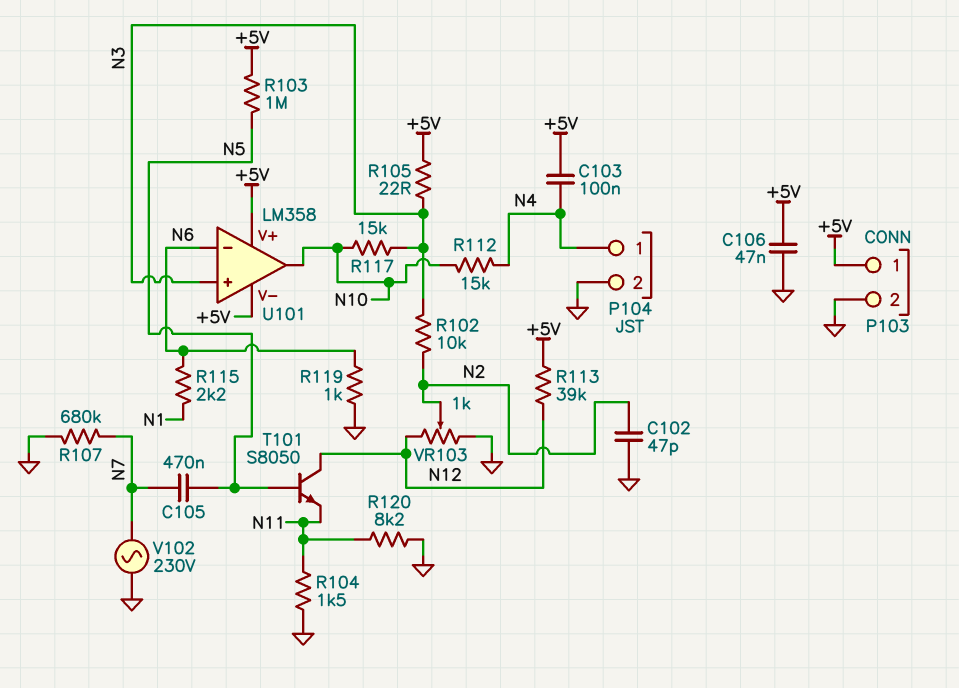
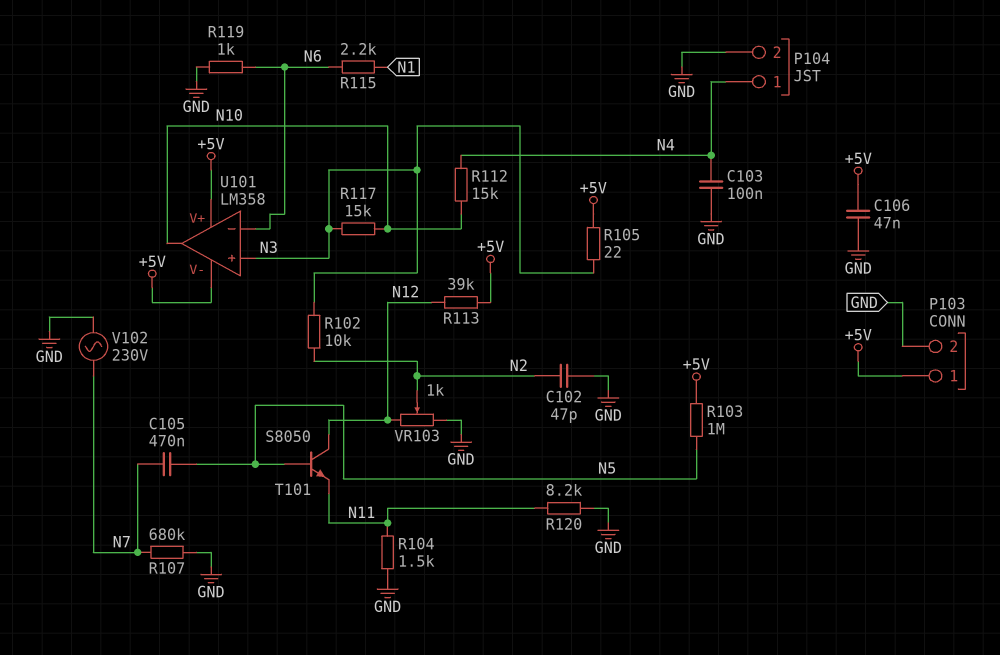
C103: 100nF (+5V, N4) -> 100nF (GND, N4)

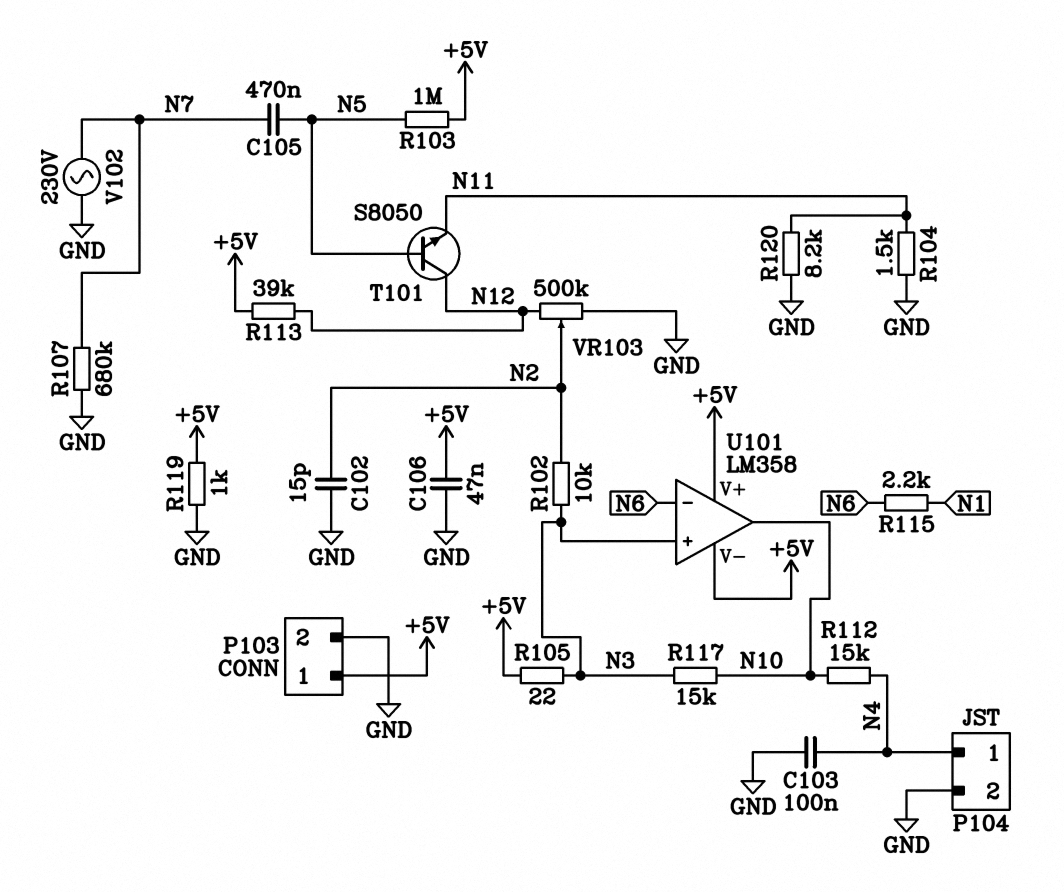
C102: 47pF (GND, N2) -> 15pF (GND, N2)
R119: 1k (GND, N6) -> 1k (+5V, GND)
VR103: 1k (GND, N12, wiper N2) -> 500k (GND, N12, wiper N2)

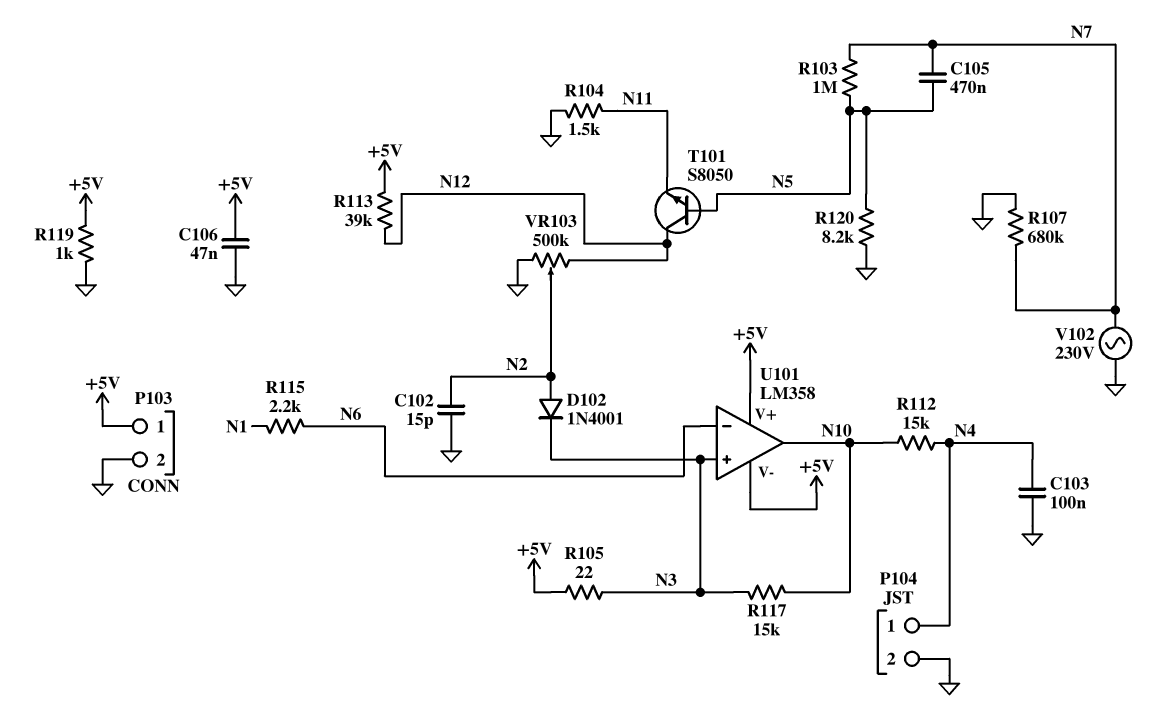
D102: none -> diode 1N4001 (A N2, K N3)
R102: 10k (N2, N3) -> none
R103: 1M (+5V, N5) -> 1M (N5, N7)
R120: 8.2k (GND, N11) -> 8.2k (GND, N5)

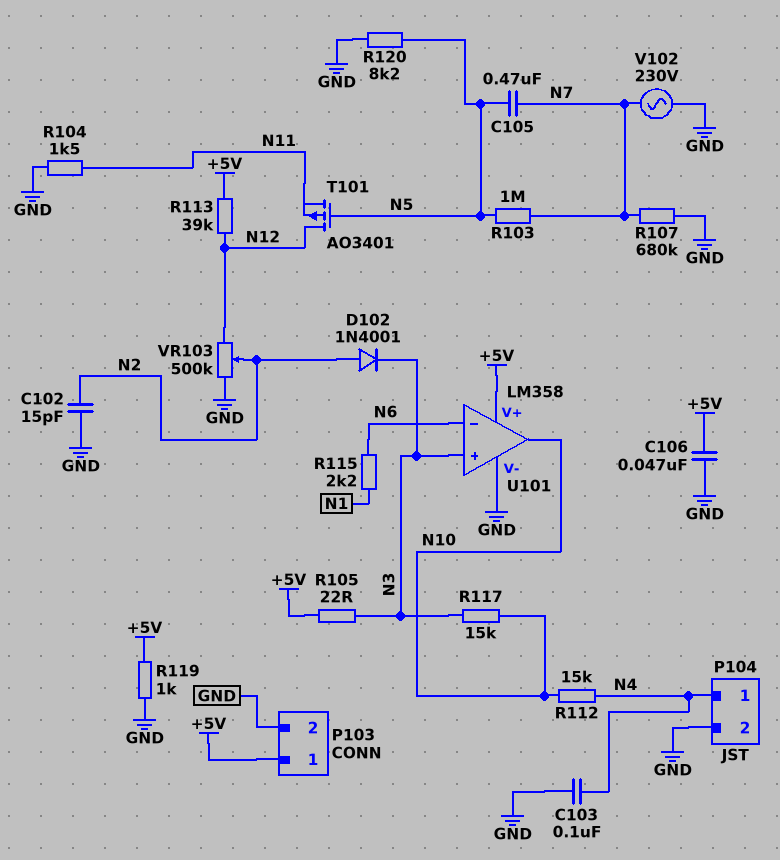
T101: NPN S8050 (B N5, C N12, E N11) -> PMOS AO3401 (G N5, D N12, S N11)
U101 pin V-: +5V -> GND

